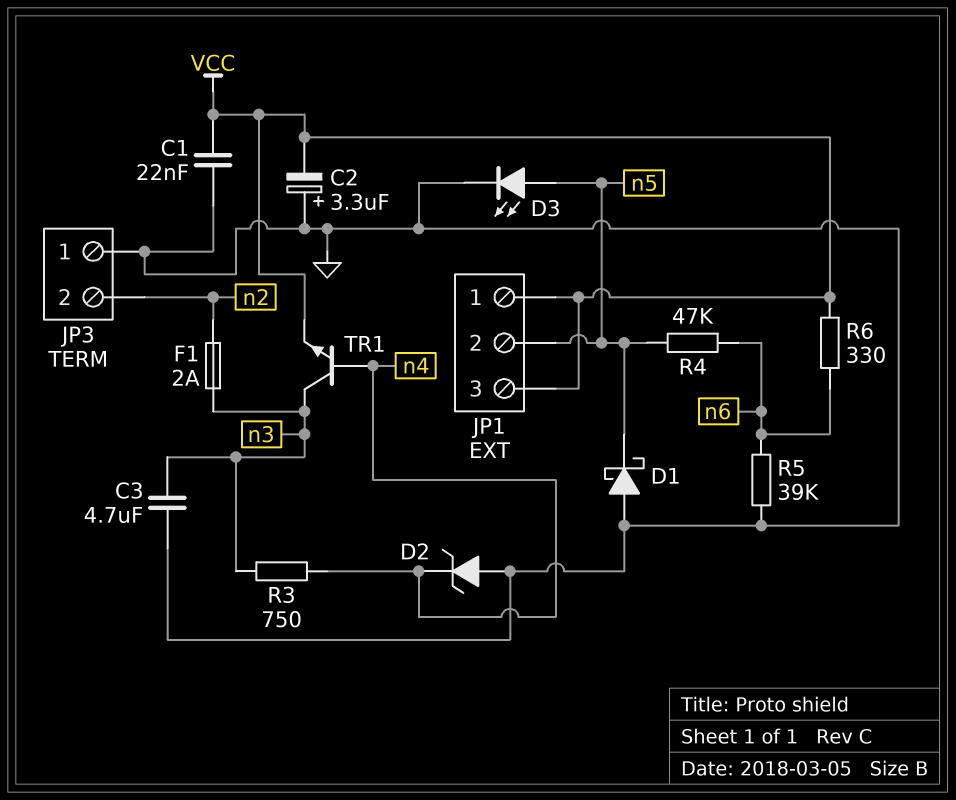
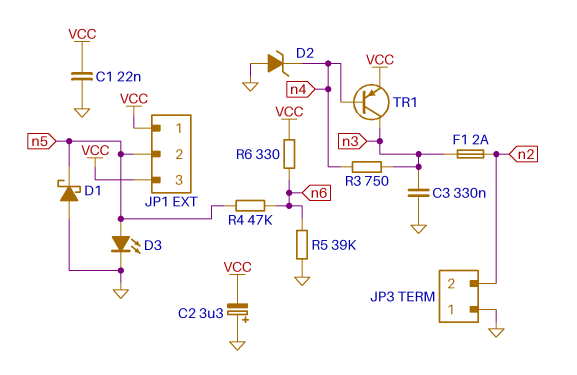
C3: 4.7uF (GND, n3) -> 330nF (GND, n3)
TR1: NPN (B n4, C n3, E VCC) -> PNP (B n4, C n3, E VCC)

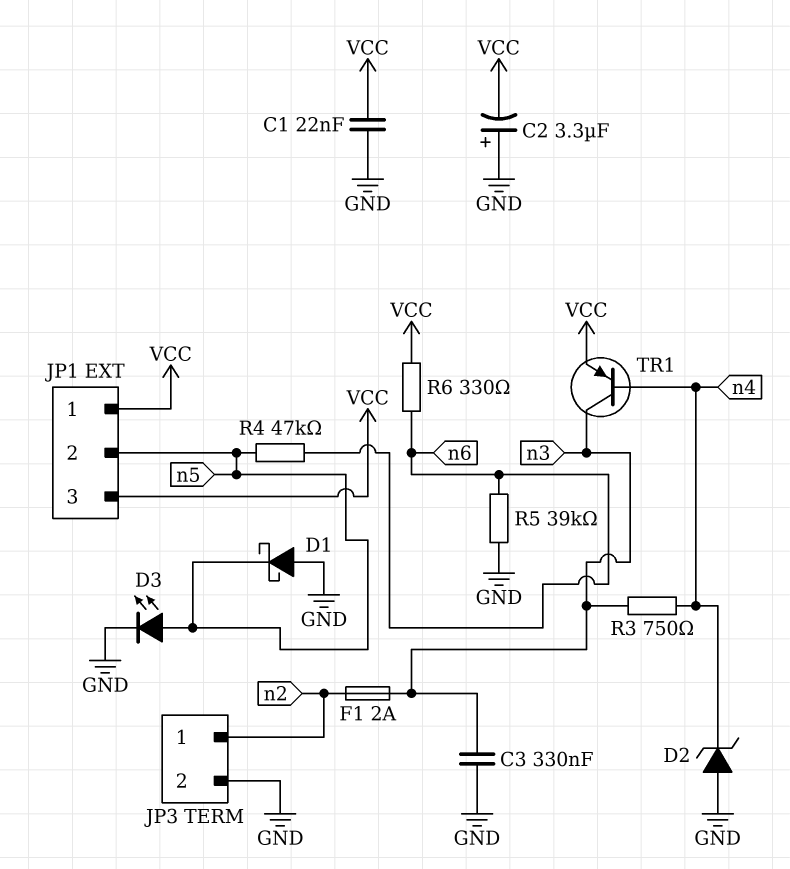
JP3 pin 1: GND -> n2
JP3 pin 2: n2 -> GND

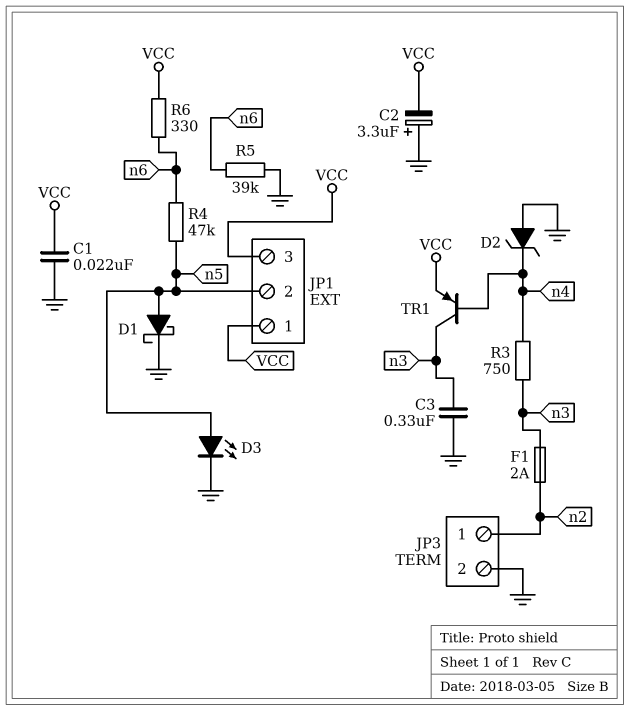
D1: schottky (A GND, K n5) -> schottky (A n5, K GND)

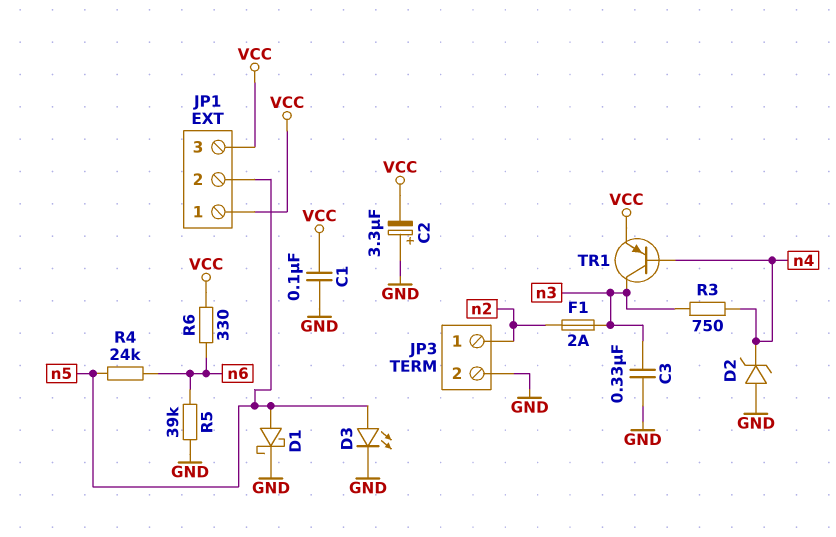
C1: 22nF (GND, VCC) -> 100nF (GND, VCC)
R4: 47k (n5, n6) -> 24k (n5, n6)

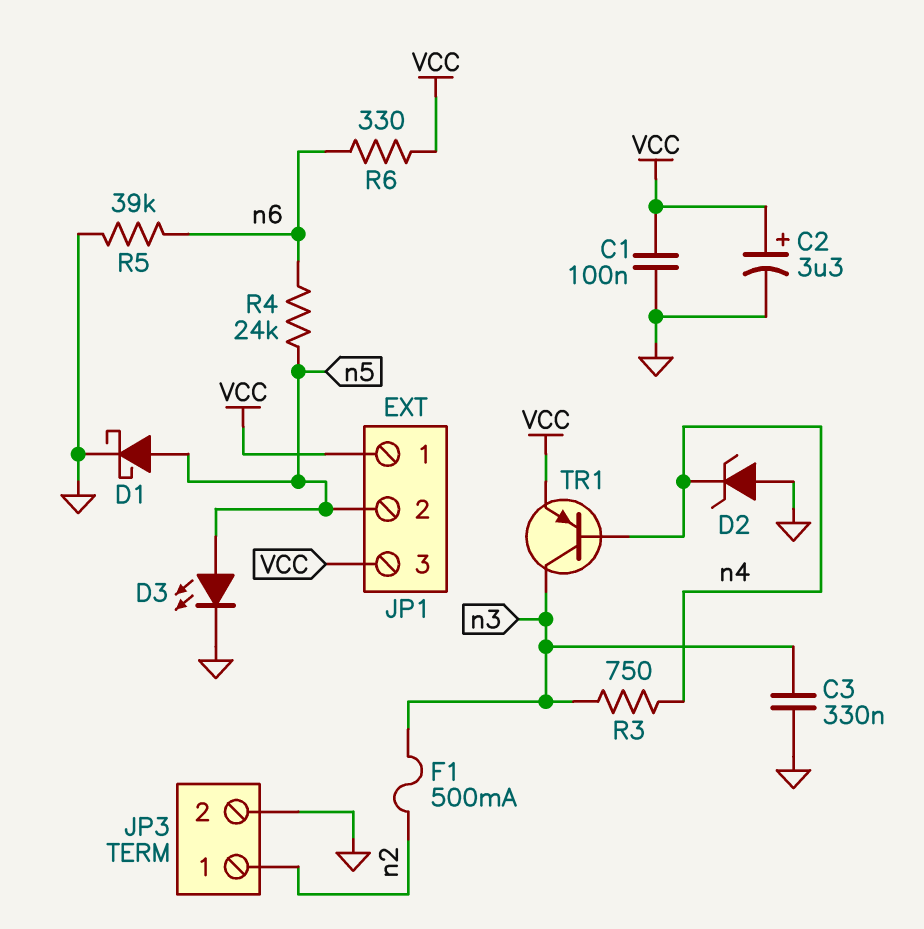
C2: 3.3uF (plus GND, minus VCC) -> 3.3uF (plus VCC, minus GND)
F1: 2A (n2, n3) -> 500mA (n2, n3)

